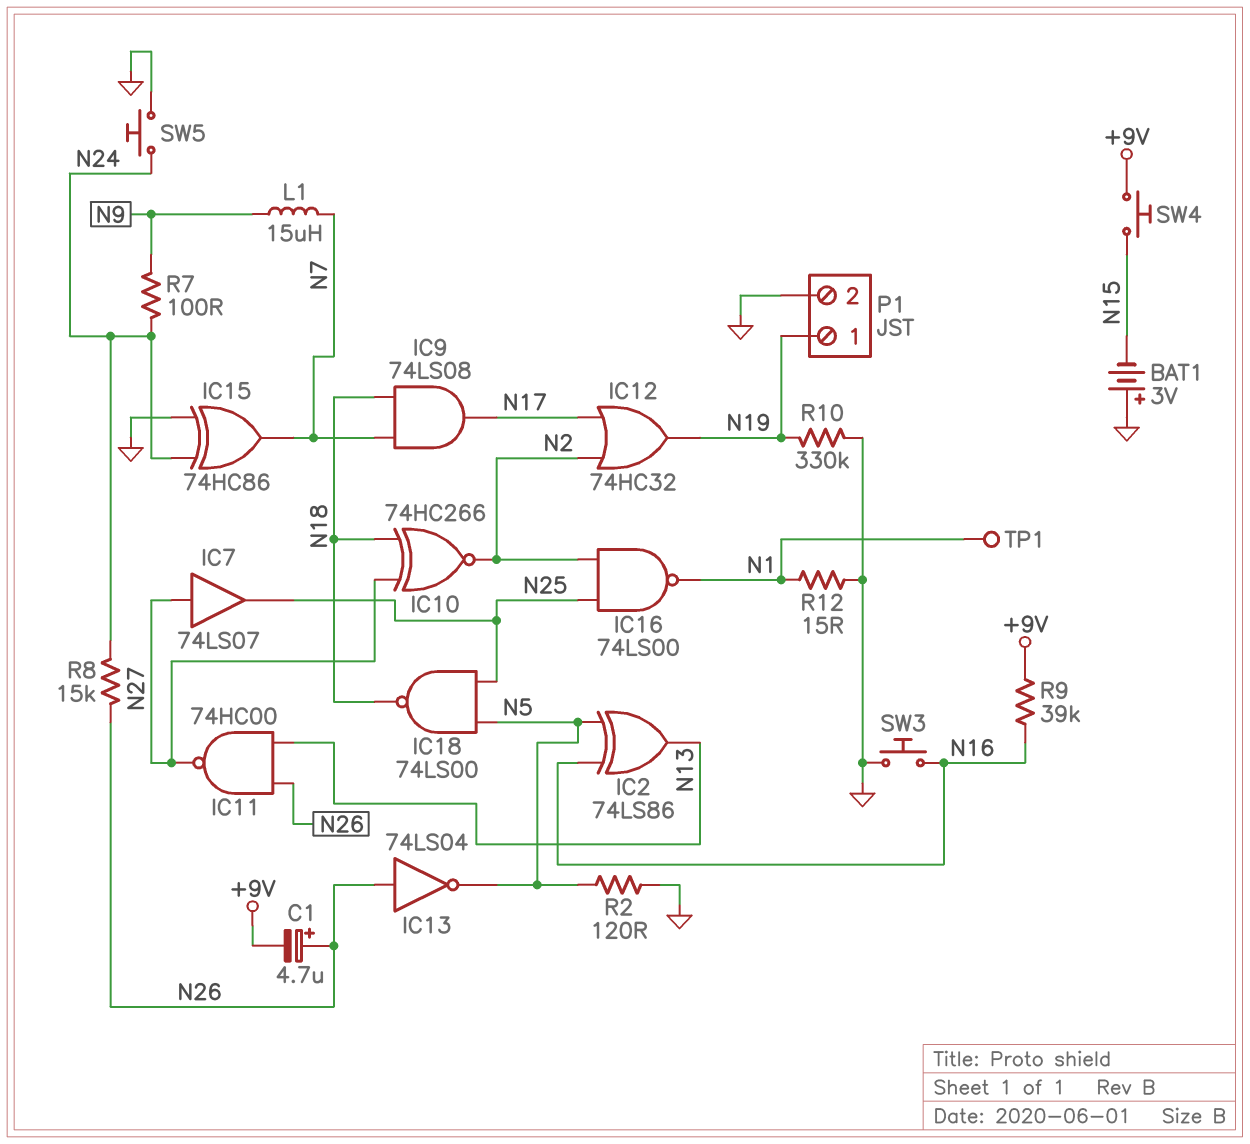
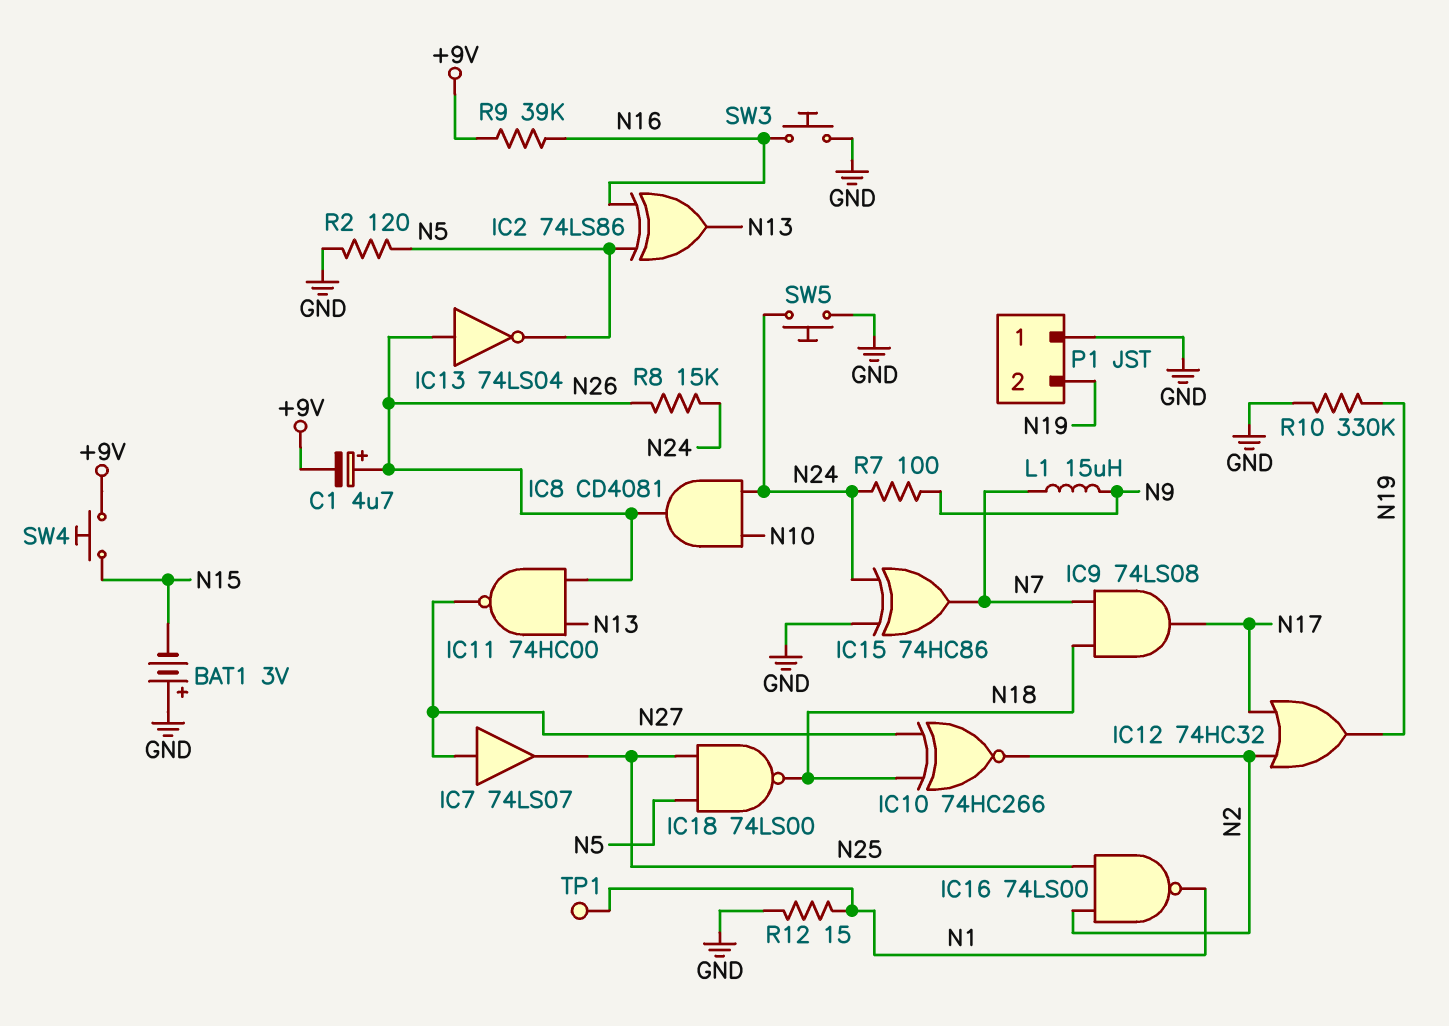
IC8: none -> AND CD4081 (in N10, in N24, out N26)
P1 pin 1: N19 -> GND
P1 pin 2: GND -> N19

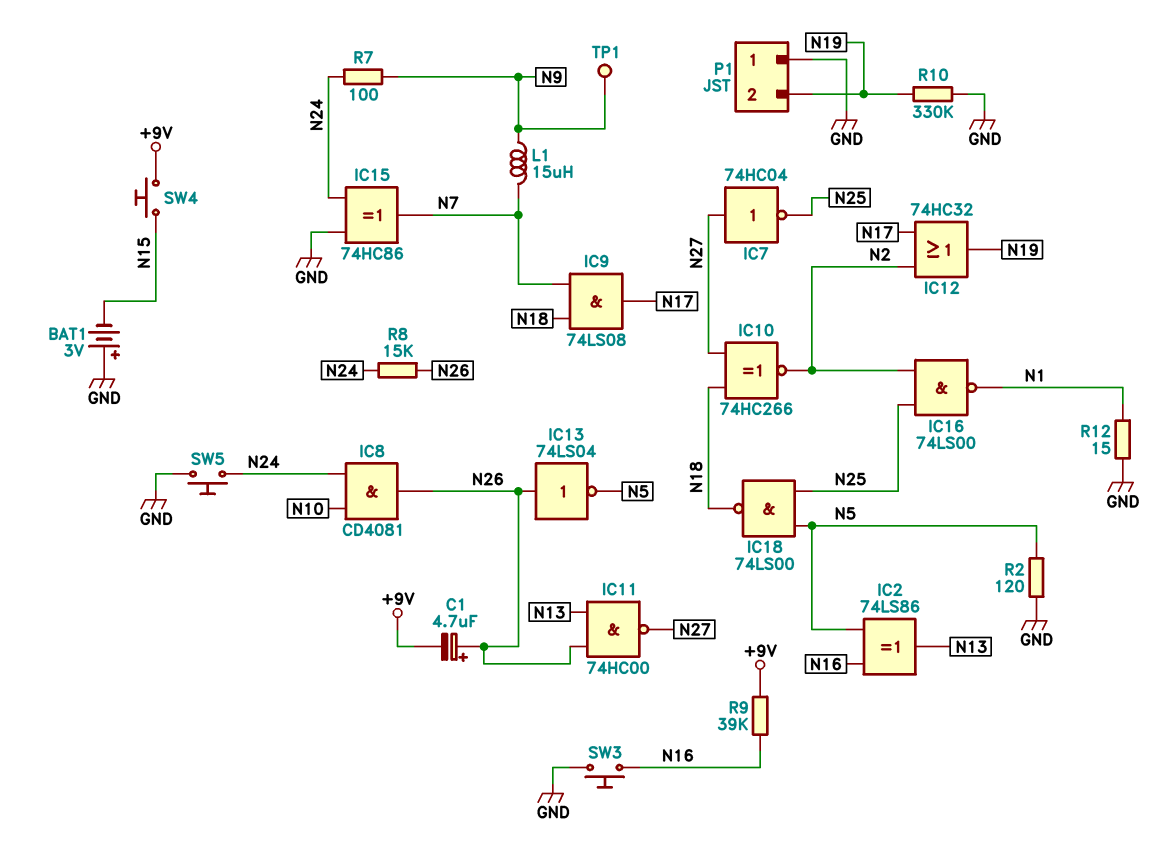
IC7: buffer 74LS07 (in N27, out N25) -> NOT 74HC04 (in N27, out N25)
TP1: test point (N1) -> test point (N9)

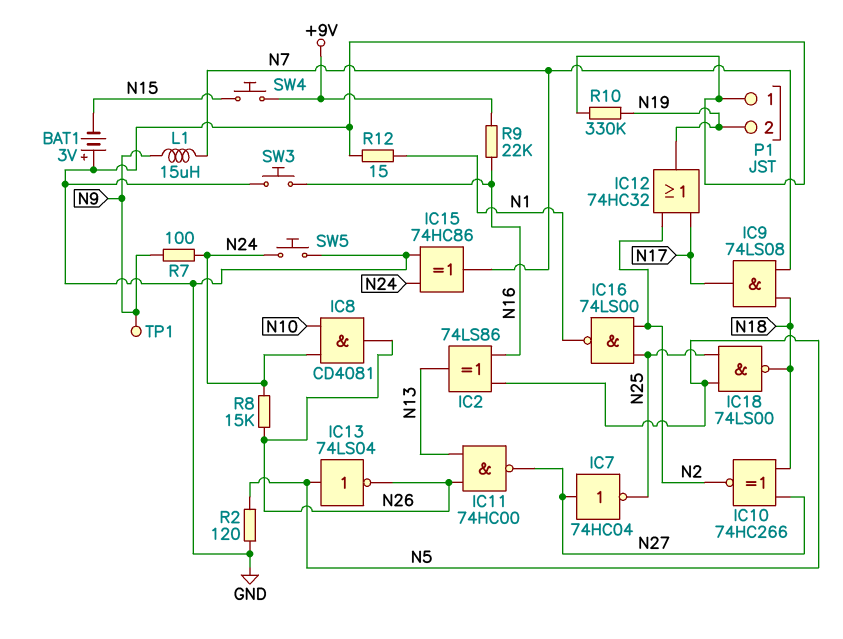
C1: 4.7uF (plus N26, minus +9V) -> none
IC13: NOT 74LS04 (in N26, out N5) -> NOT 74LS04 (in N5, out N26)
R9: 39k (+9V, N16) -> 22k (+9V, N16)

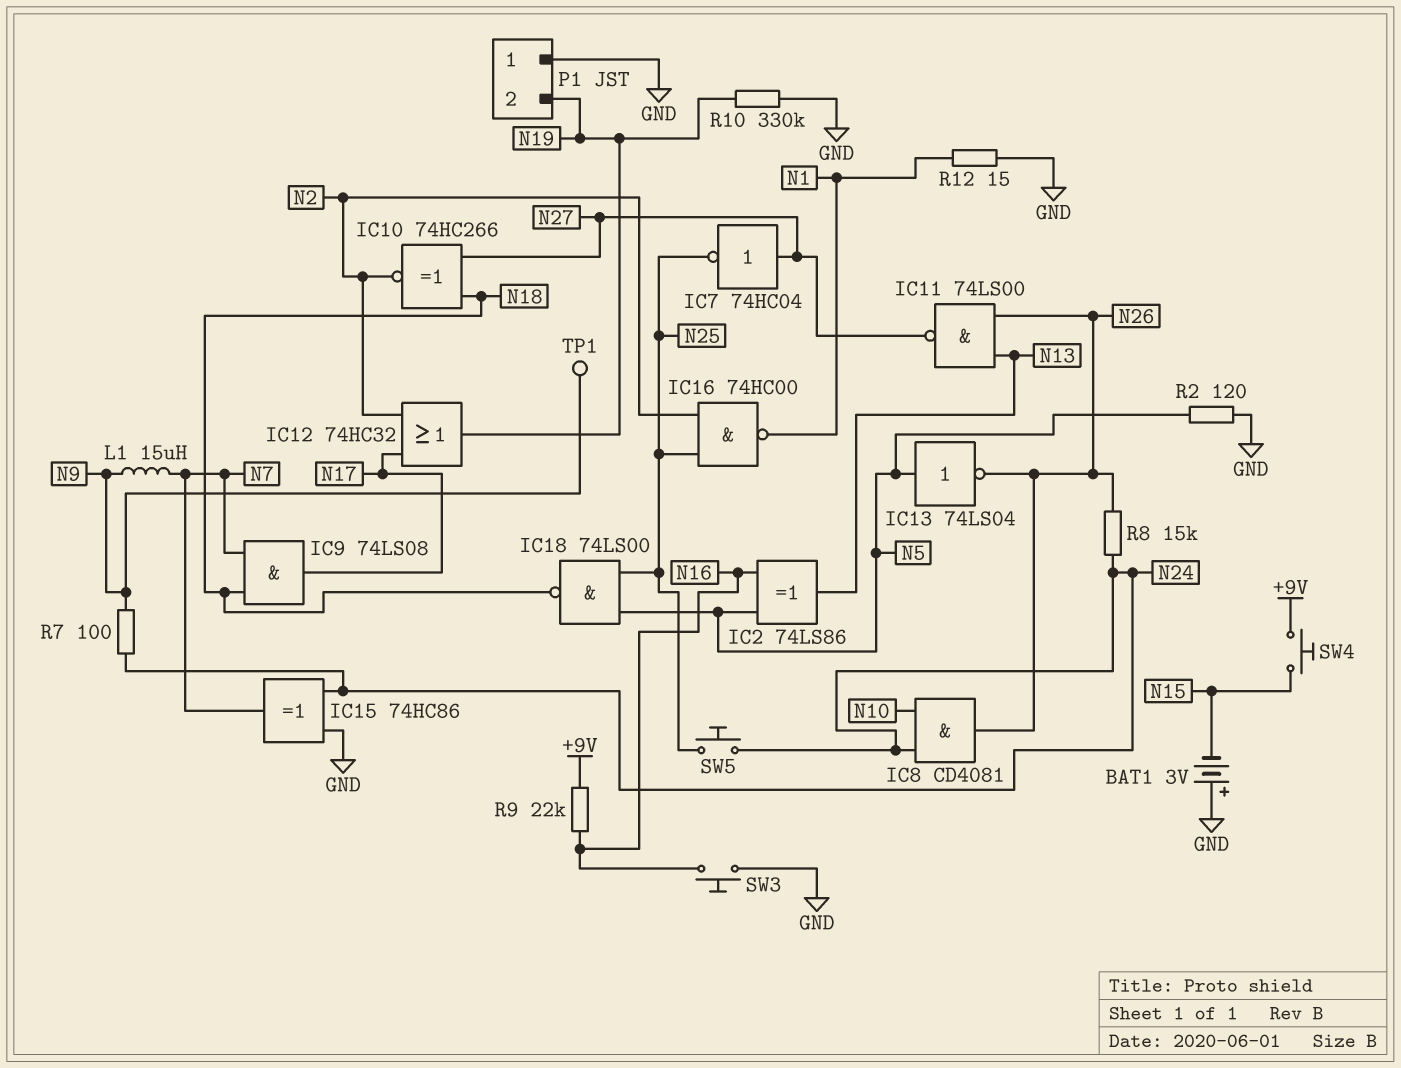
IC11: NAND 74HC00 (in N13, in N26, out N27) -> NAND 74LS00 (in N13, in N26, out N27)
IC16: NAND 74LS00 (in N2, in N25, out N1) -> NAND 74HC00 (in N2, in N25, out N1)
SW5: button (GND, N24) -> button (N24, N25)

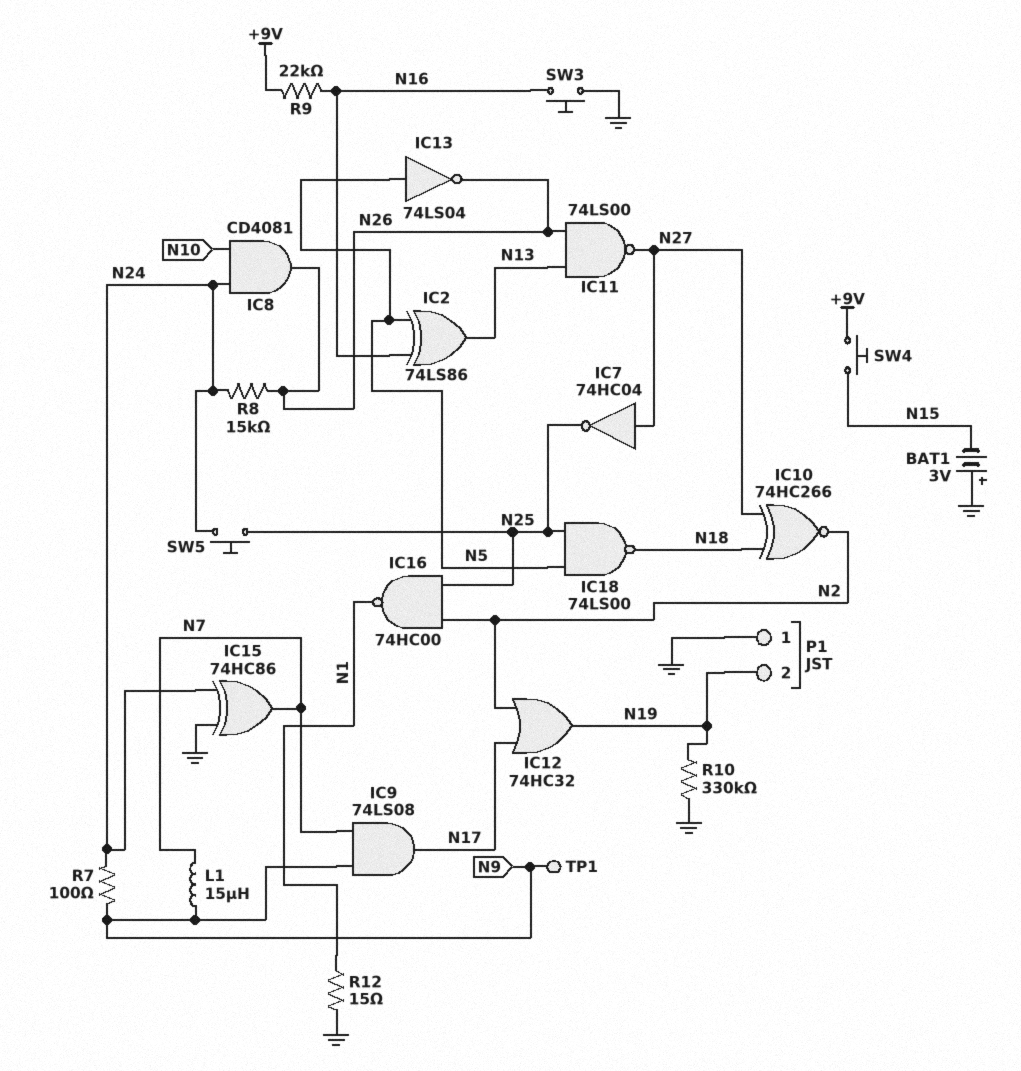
IC9: AND 74LS08 (in N7, in N18, out N17) -> AND 74LS08 (in N7, in N9, out N17)
R2: 120 (GND, N5) -> none

